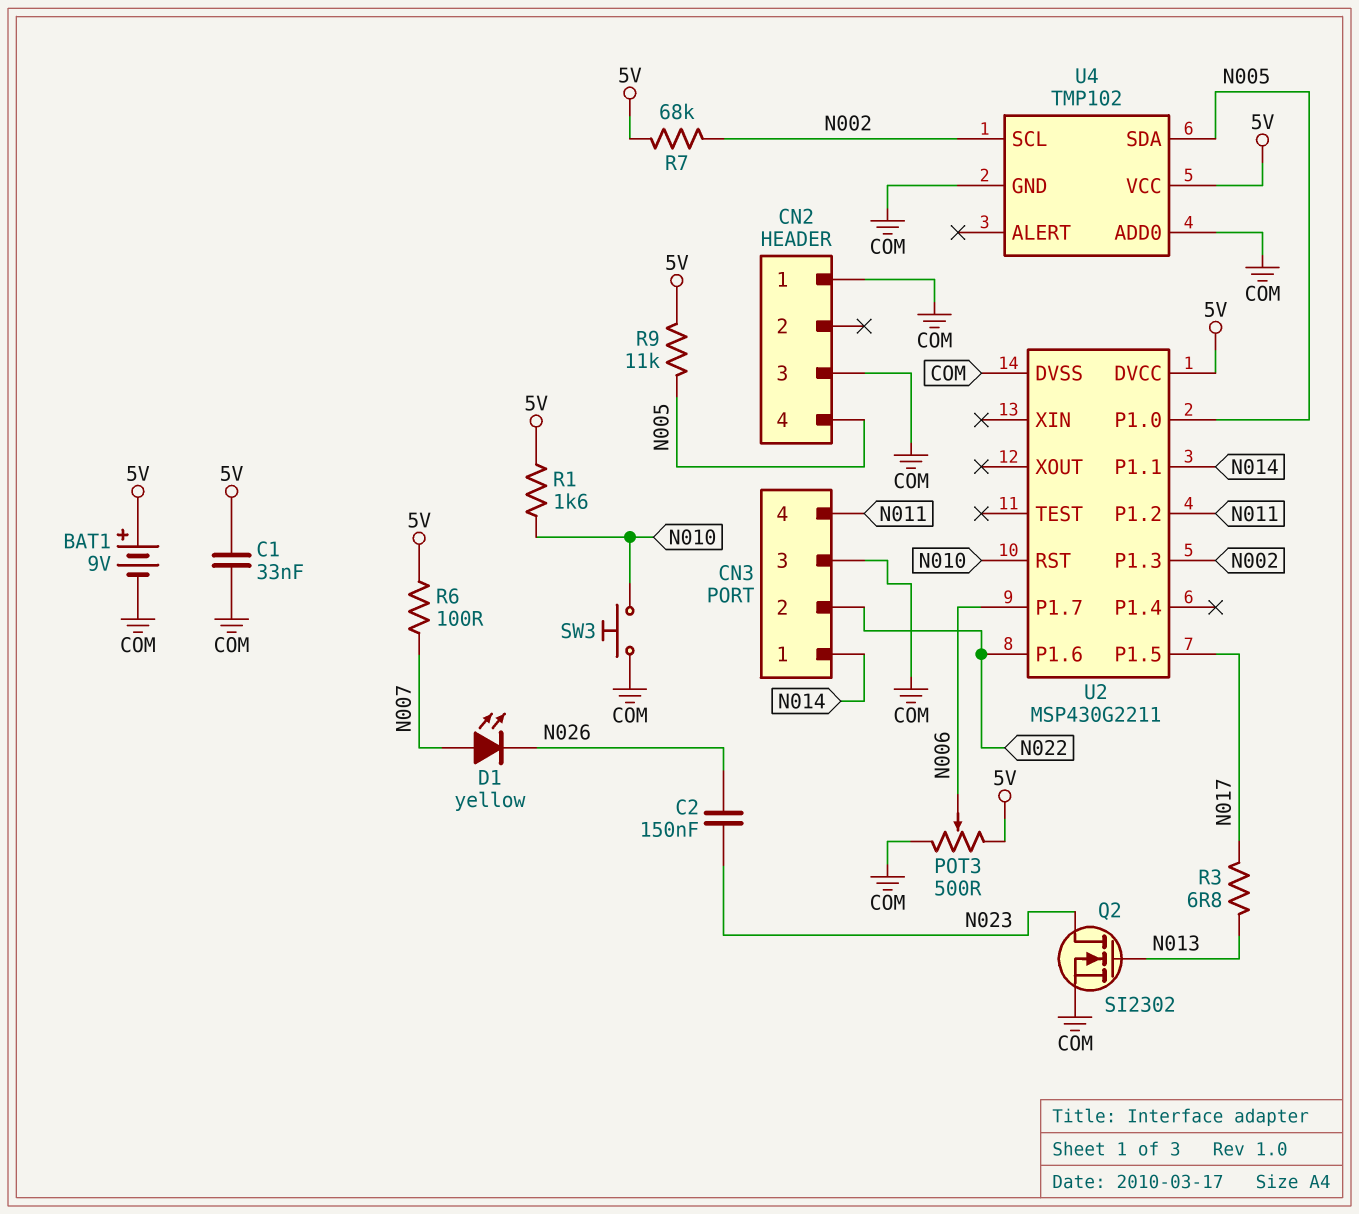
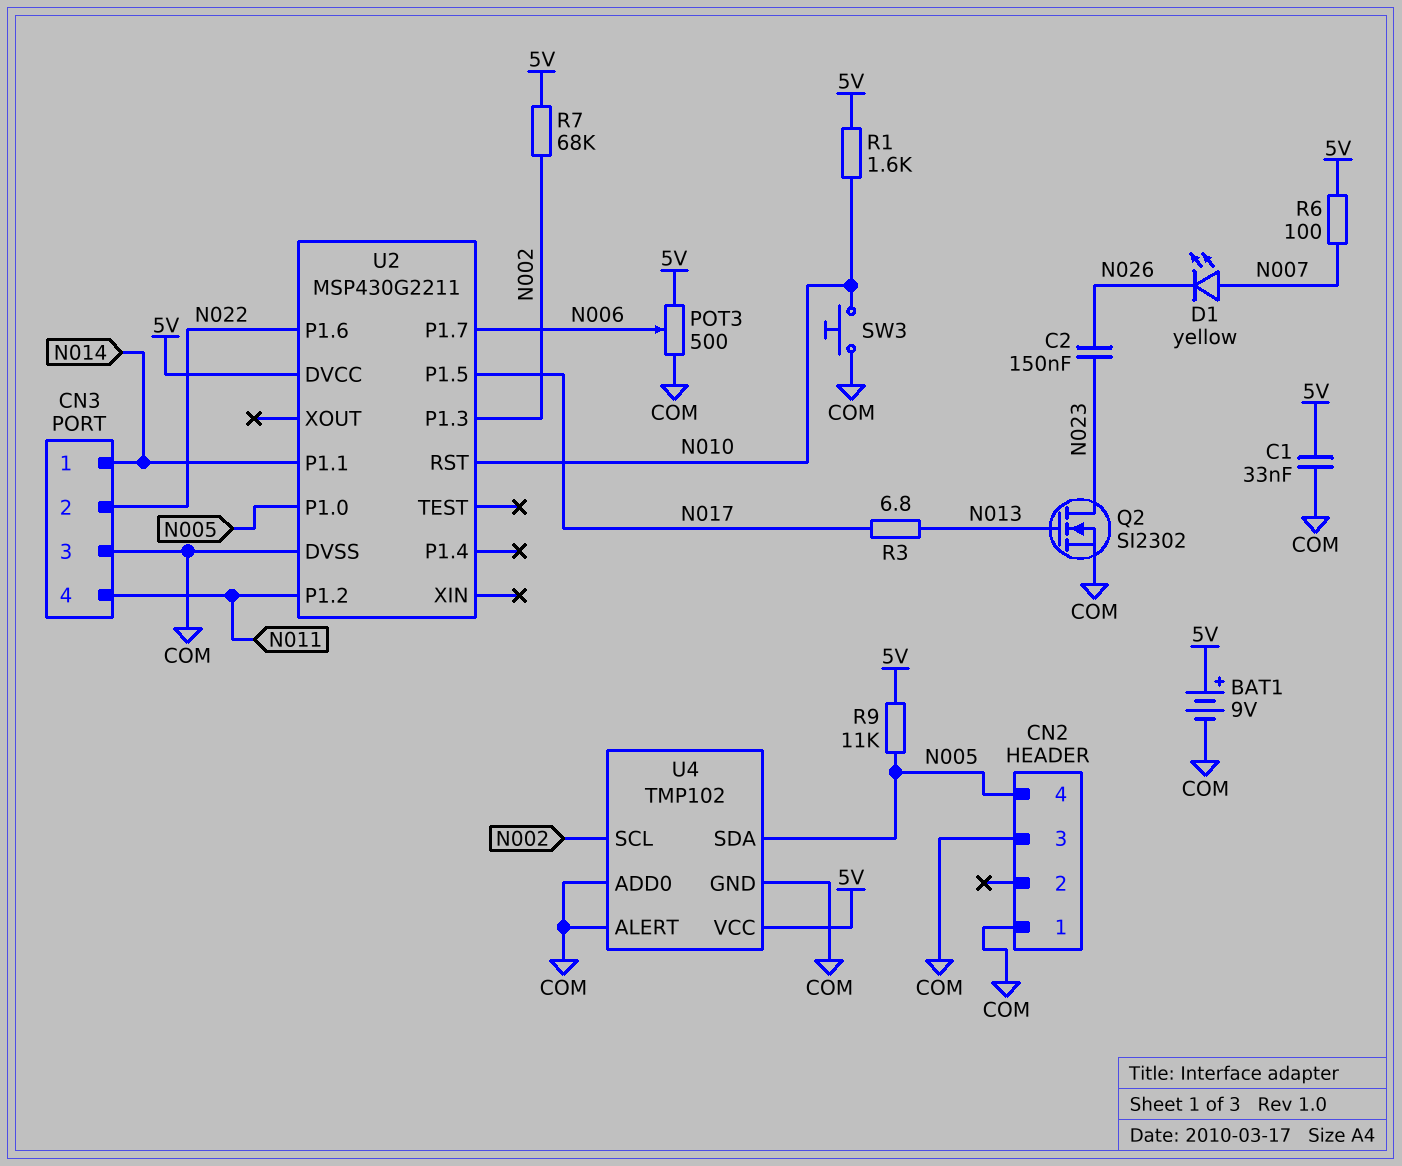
U4 pin ALERT: none -> COM

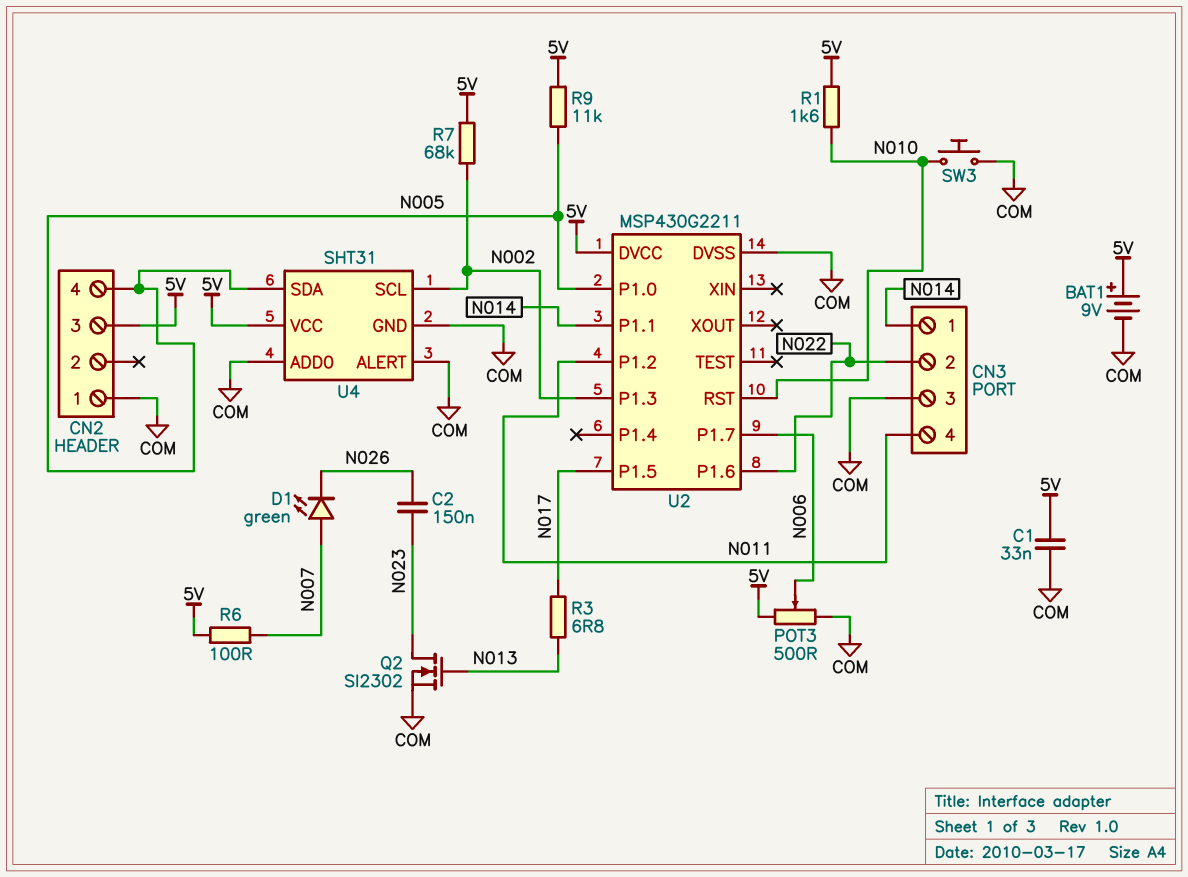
CN2 pin 3: COM -> 5V
D1: LED yellow (A N007, K N026) -> LED green (A N007, K N026)
U4: TMP102 -> SHT31

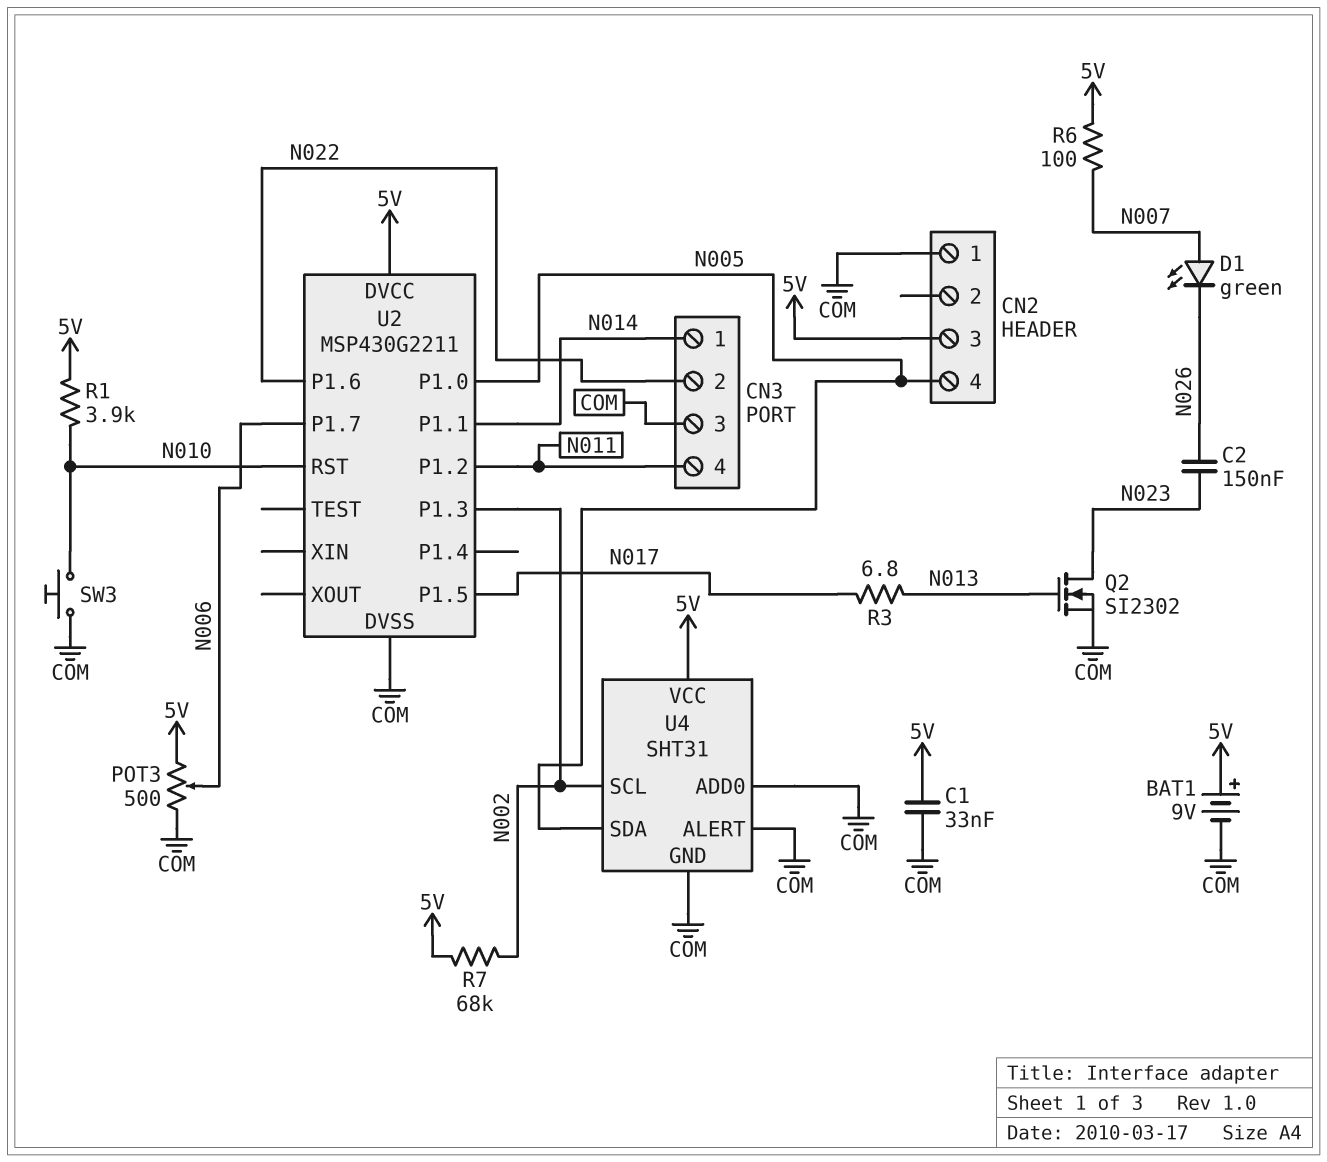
R1: 1.6k (5V, N010) -> 3.9k (5V, N010)
R9: 11k (5V, N005) -> none

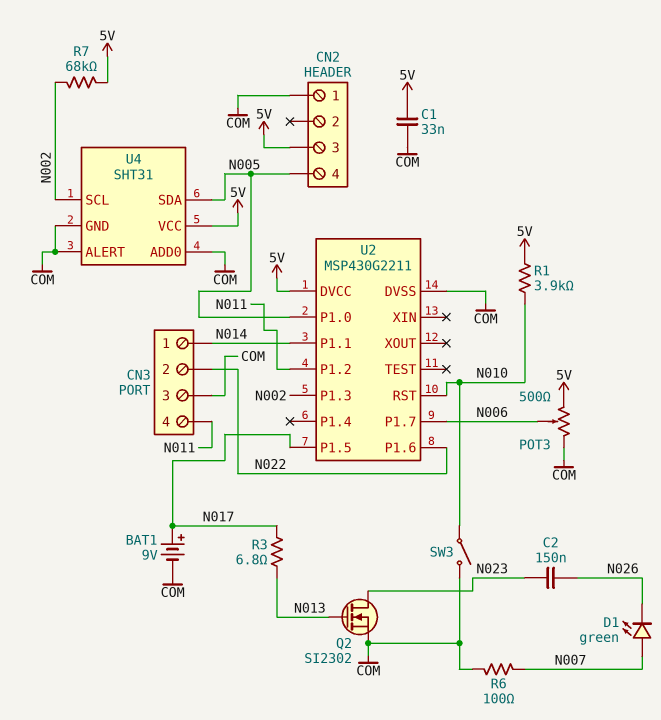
BAT1: 9V (plus 5V, minus COM) -> 9V (plus N017, minus COM)
R6: 100 (5V, N007) -> 100 (COM, N007)
SW3: button (COM, N010) -> switch (COM, N010)

